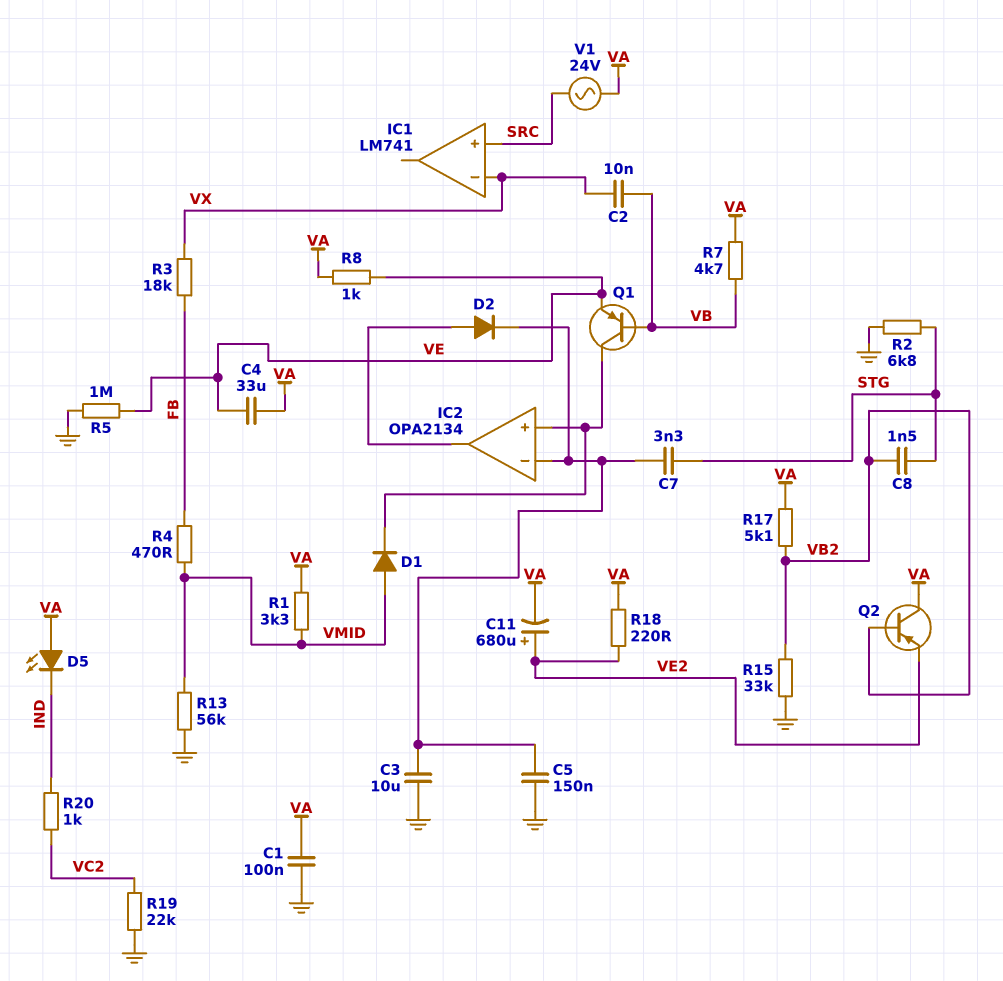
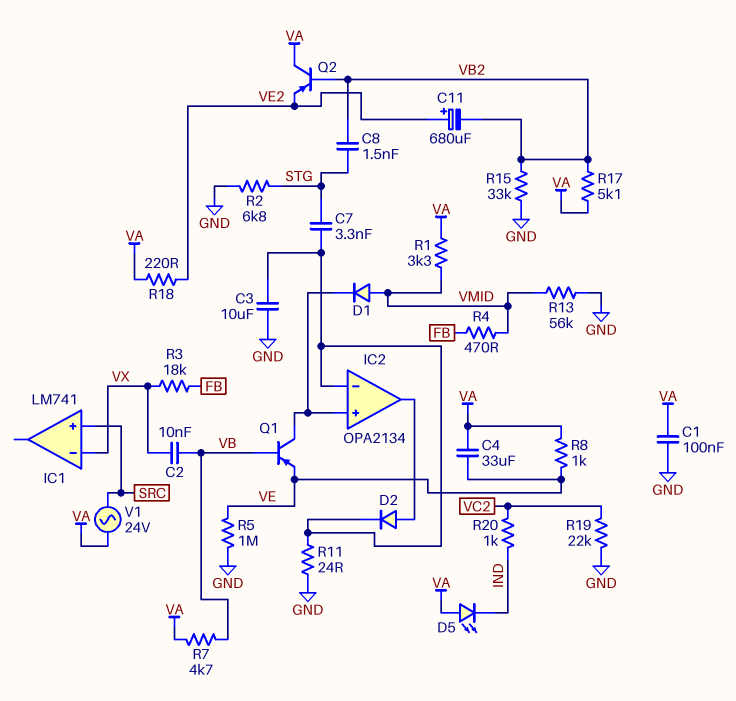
C5: 150nF (GND, IC2/in-) -> none
C11: 680uF (plus VE2, minus VA) -> 680uF (plus VE2, minus VB2)
R11: none -> 24 (GND, IC2/in-)

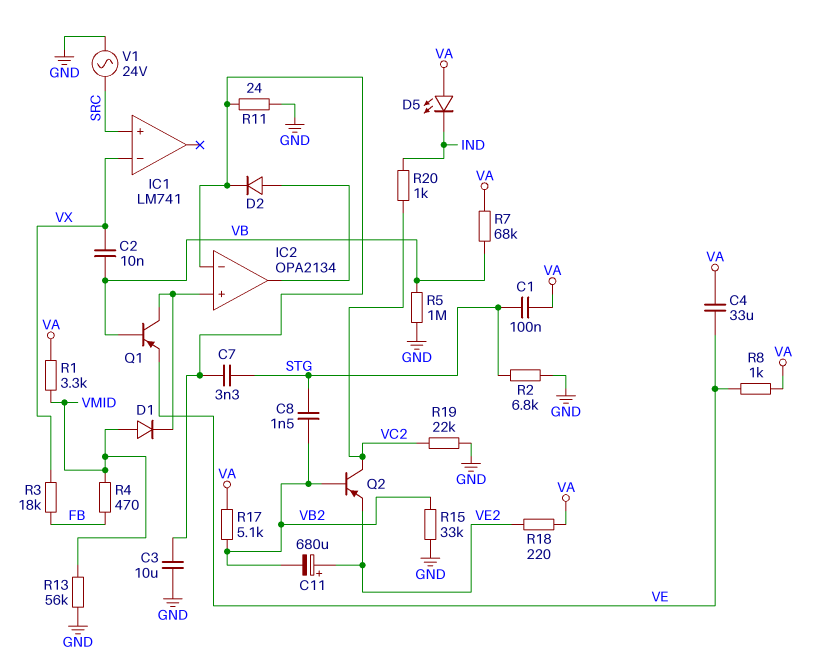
C1: 100nF (GND, VA) -> 100nF (STG, VA)
Q2: PNP (B VB2, C VA, E VE2) -> PNP (B VB2, C VC2, E VE2)
R5: 1M (GND, VE) -> 1M (GND, VB)
R7: 4.7k (VA, VB) -> 68k (VA, VB)
V1: AC 24V (SRC, VA) -> AC 24V (GND, SRC)

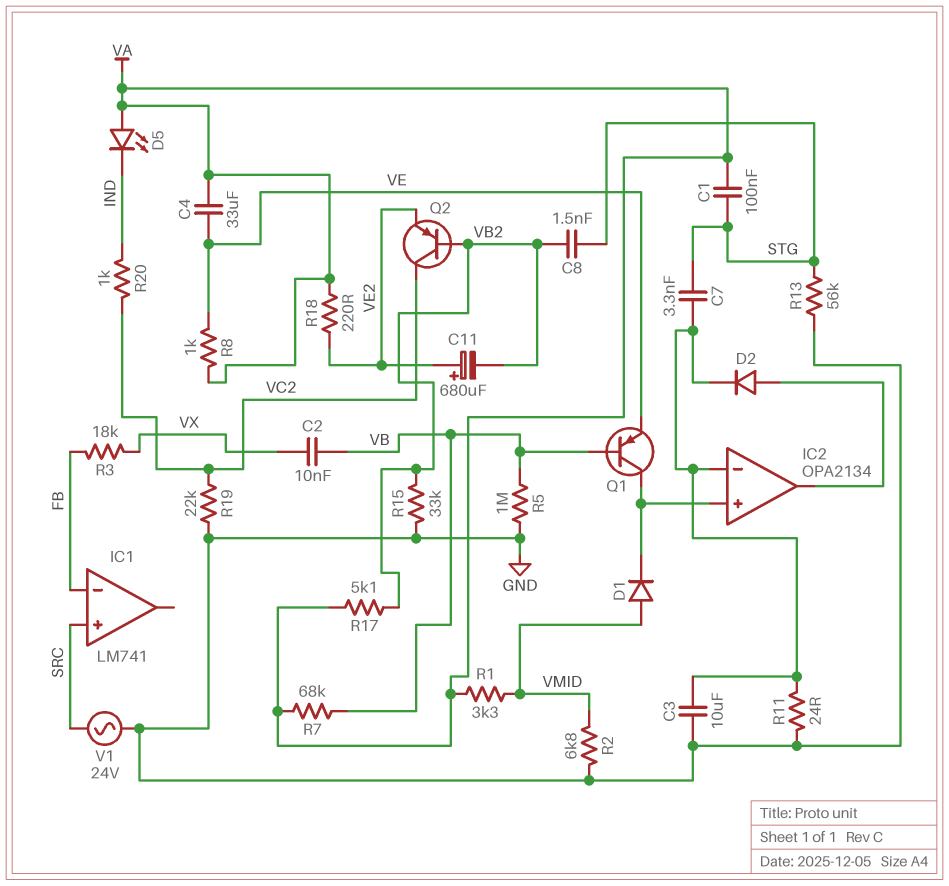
IC1 pin in-: VX -> FB
R2: 6.8k (GND, STG) -> 6.8k (GND, VMID)
R4: 470 (FB, VMID) -> none
R13: 56k (GND, VMID) -> 56k (GND, STG)

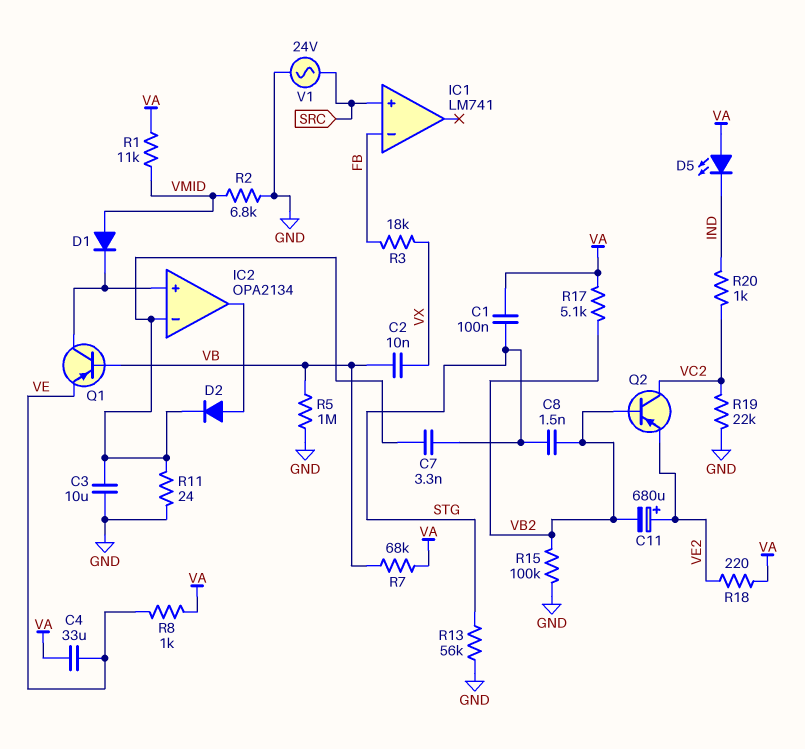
R1: 3.3k (VA, VMID) -> 11k (VA, VMID)
R15: 33k (GND, VB2) -> 100k (GND, VB2)

